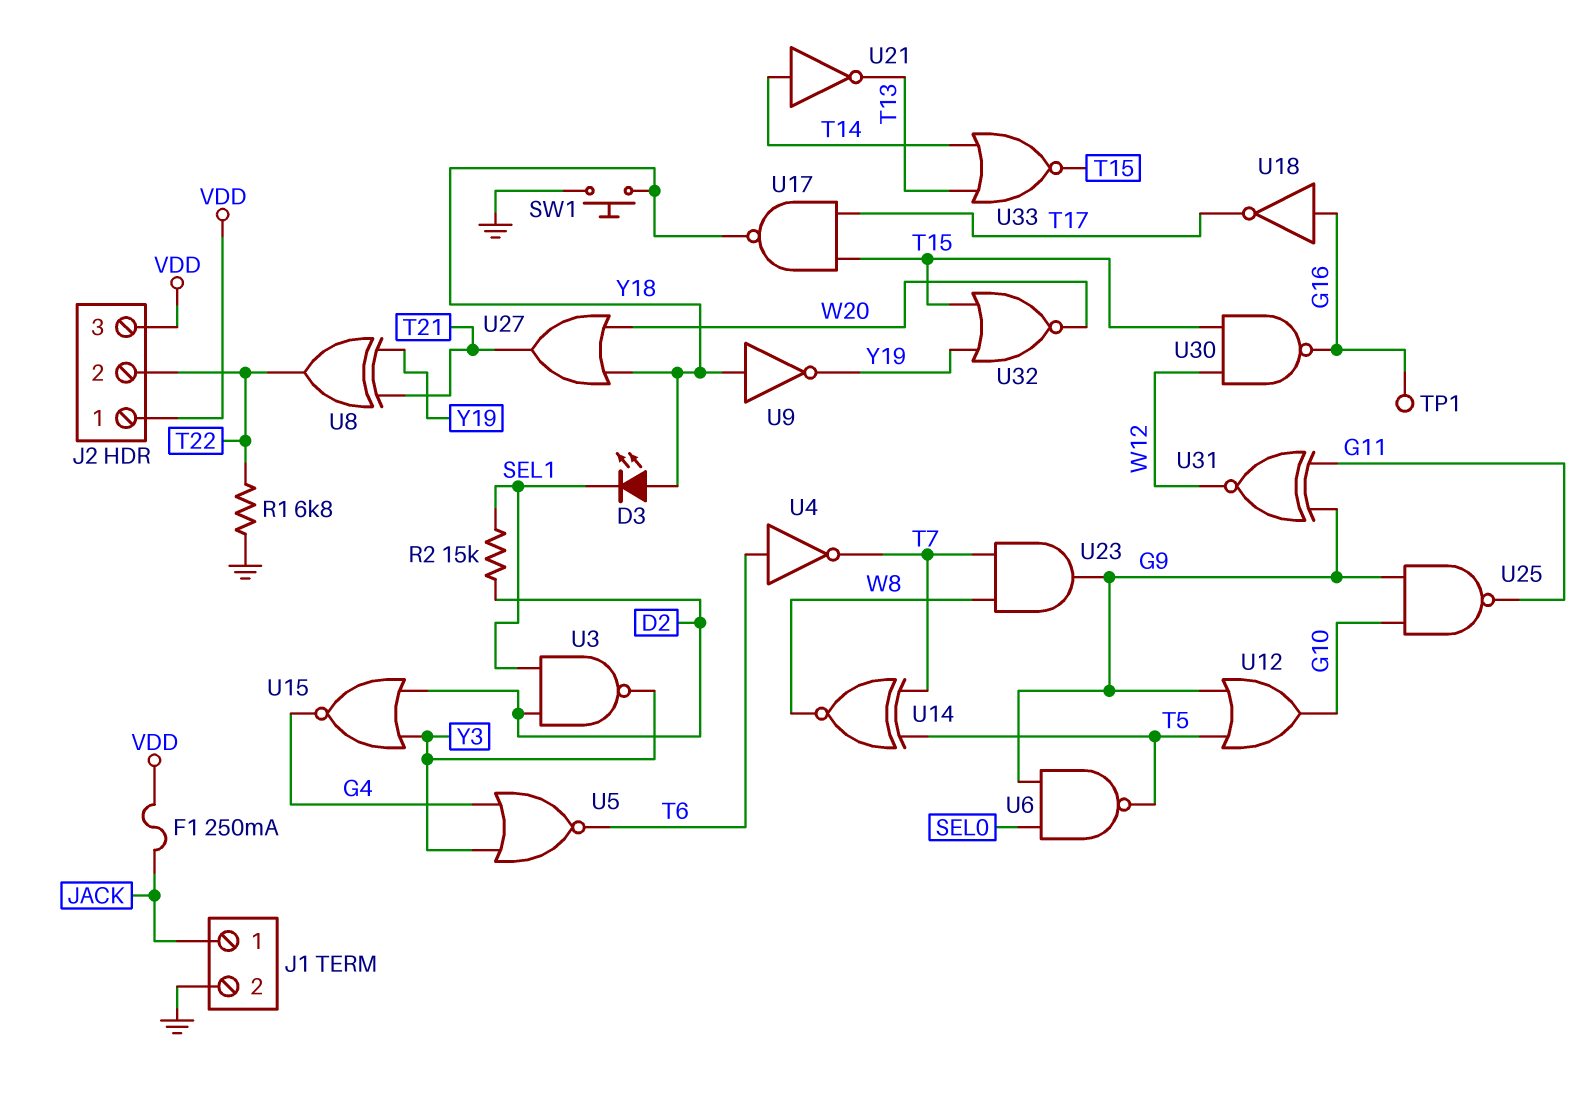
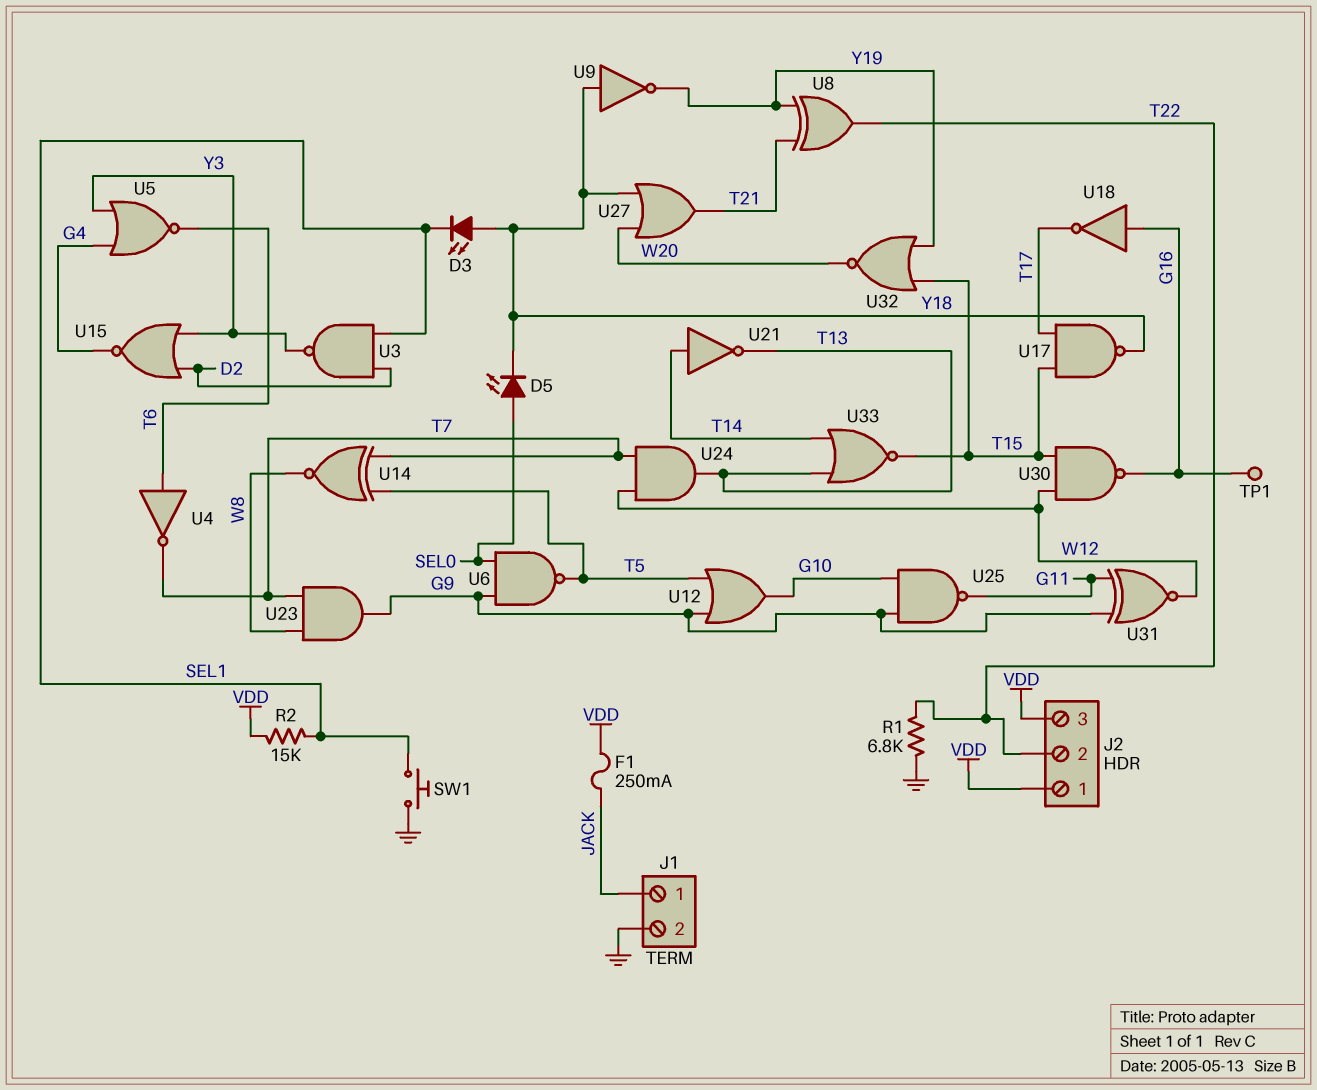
D5: none -> LED (A SEL0, K Y18)
R2: 15k (D2, SEL1) -> 15k (SEL1, VDD)
SW1: button (GND, Y18) -> button (GND, SEL1)
U24: none -> AND (in T7, in W12, out T13)

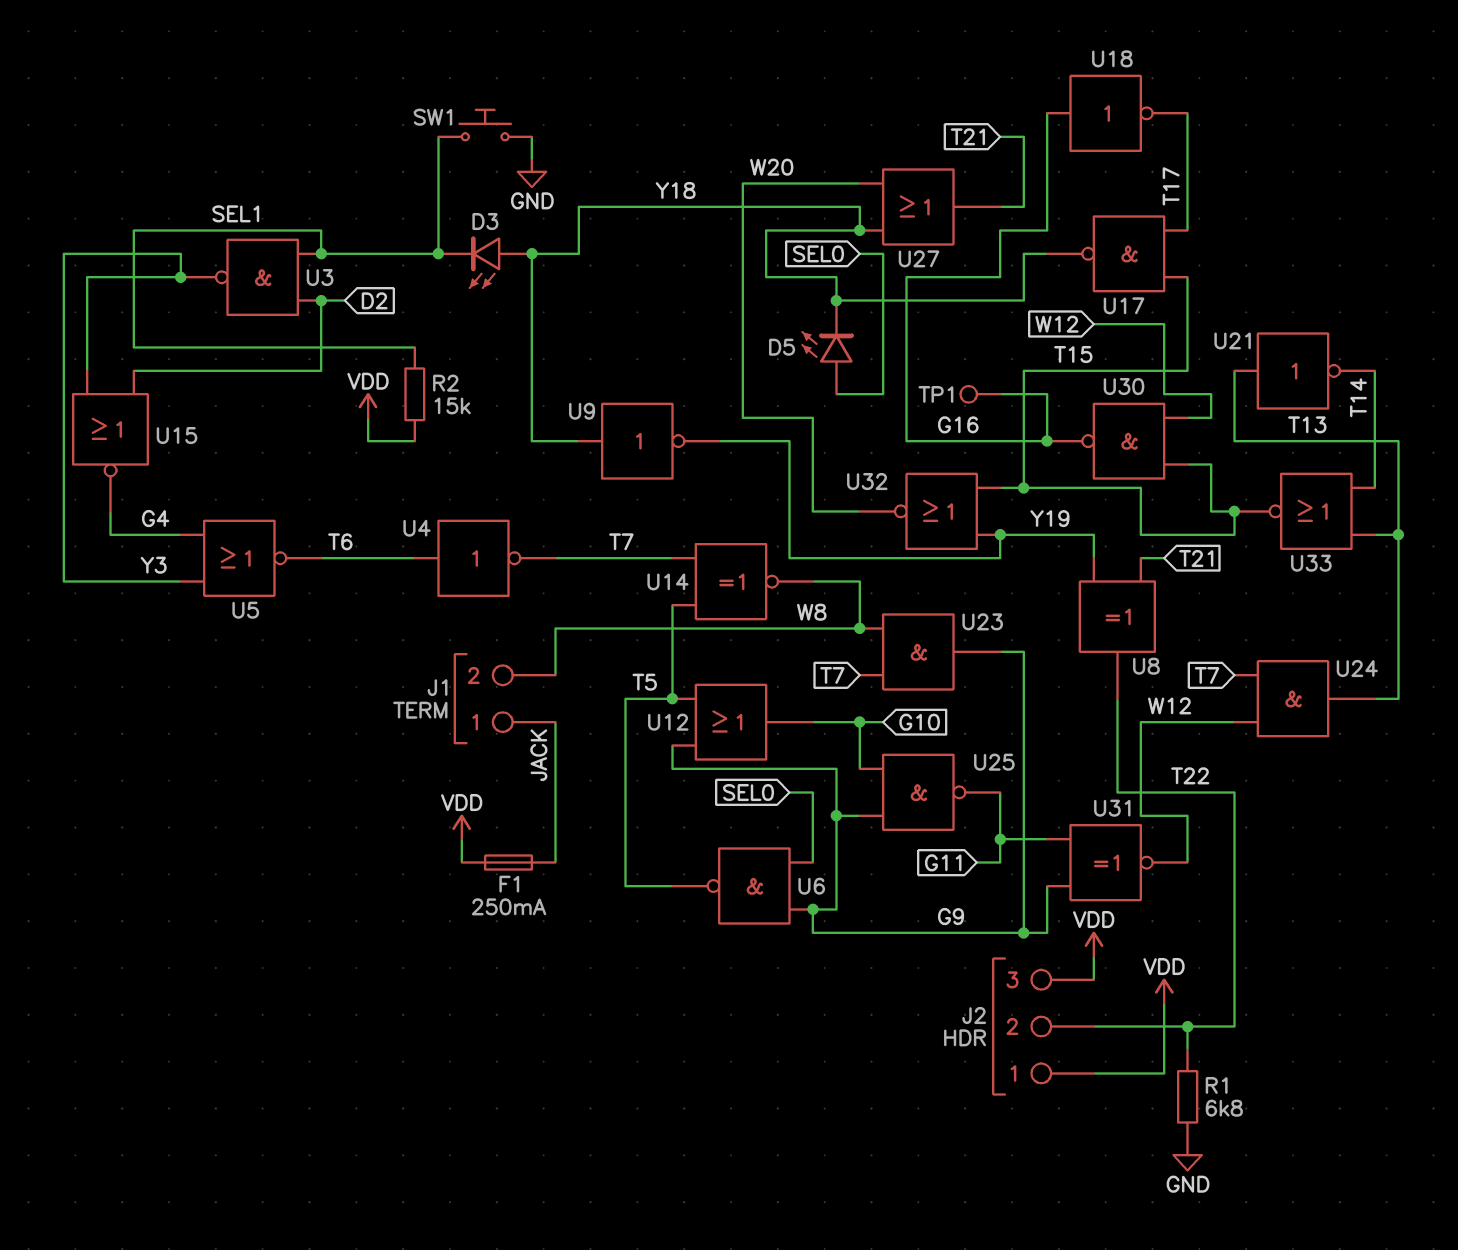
J1 pin 2: GND -> W8
U21: NOT (in T14, out T13) -> NOT (in T13, out T14)

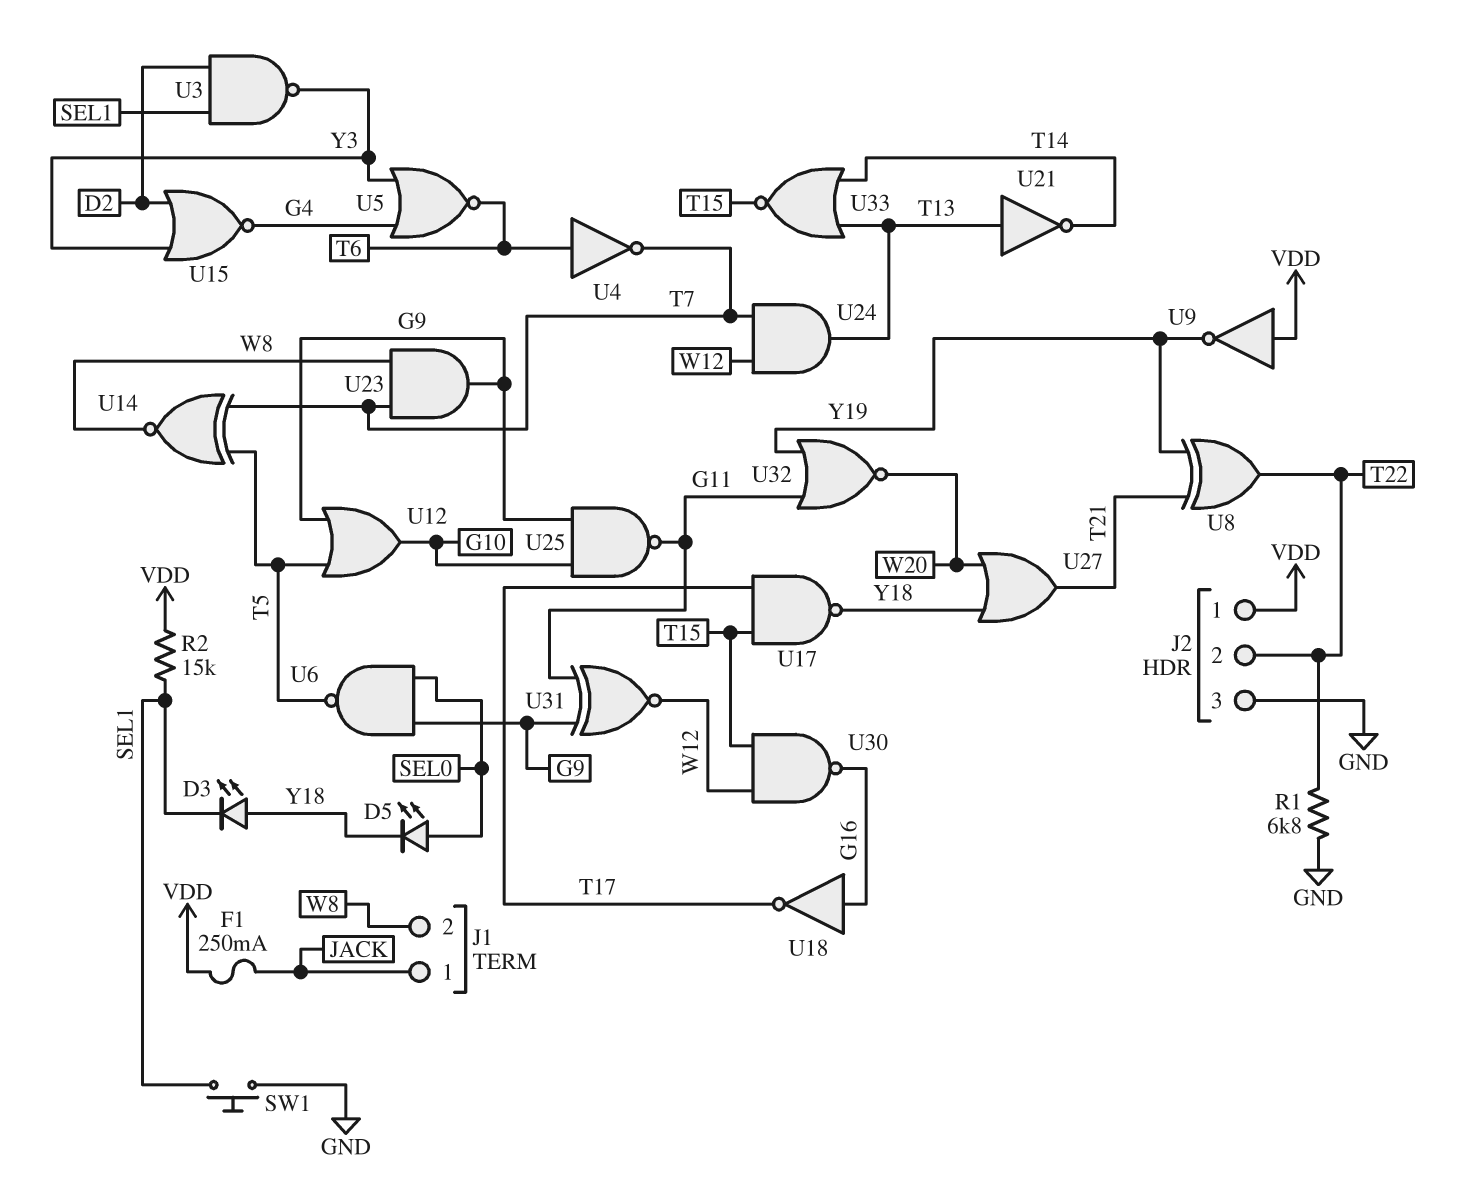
J2 pin 3: VDD -> GND
TP1: test point (G16) -> none
U9: NOT (in Y18, out Y19) -> NOT (in VDD, out Y19)
U32: NOR (in T15, in Y19, out W20) -> NOR (in G11, in Y19, out W20)

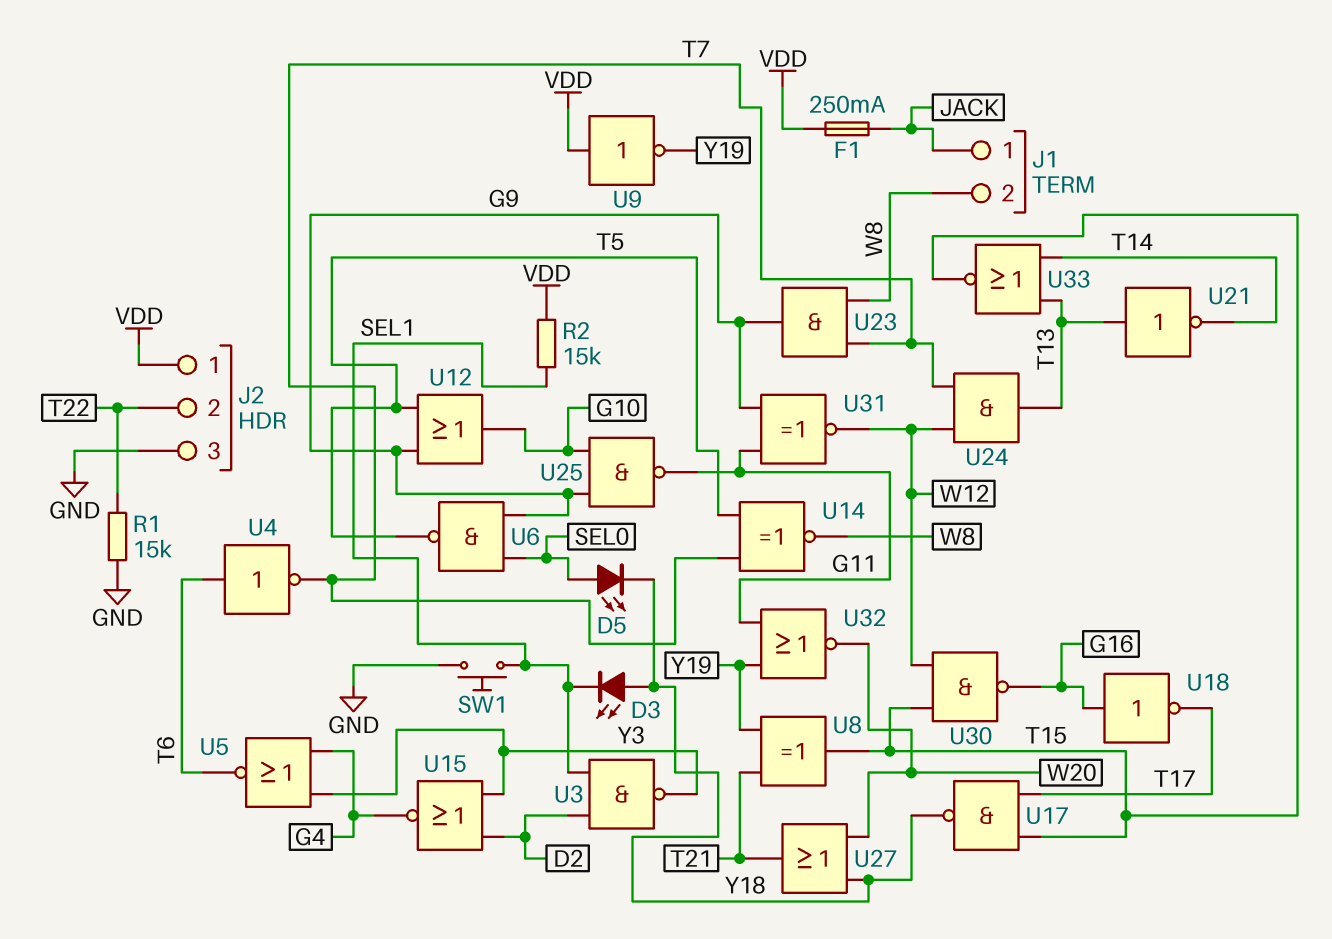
R1: 6.8k (GND, T22) -> 15k (GND, T22)
U8: XOR (in T21, in Y19, out T22) -> XOR (in T21, in Y19, out T15)

